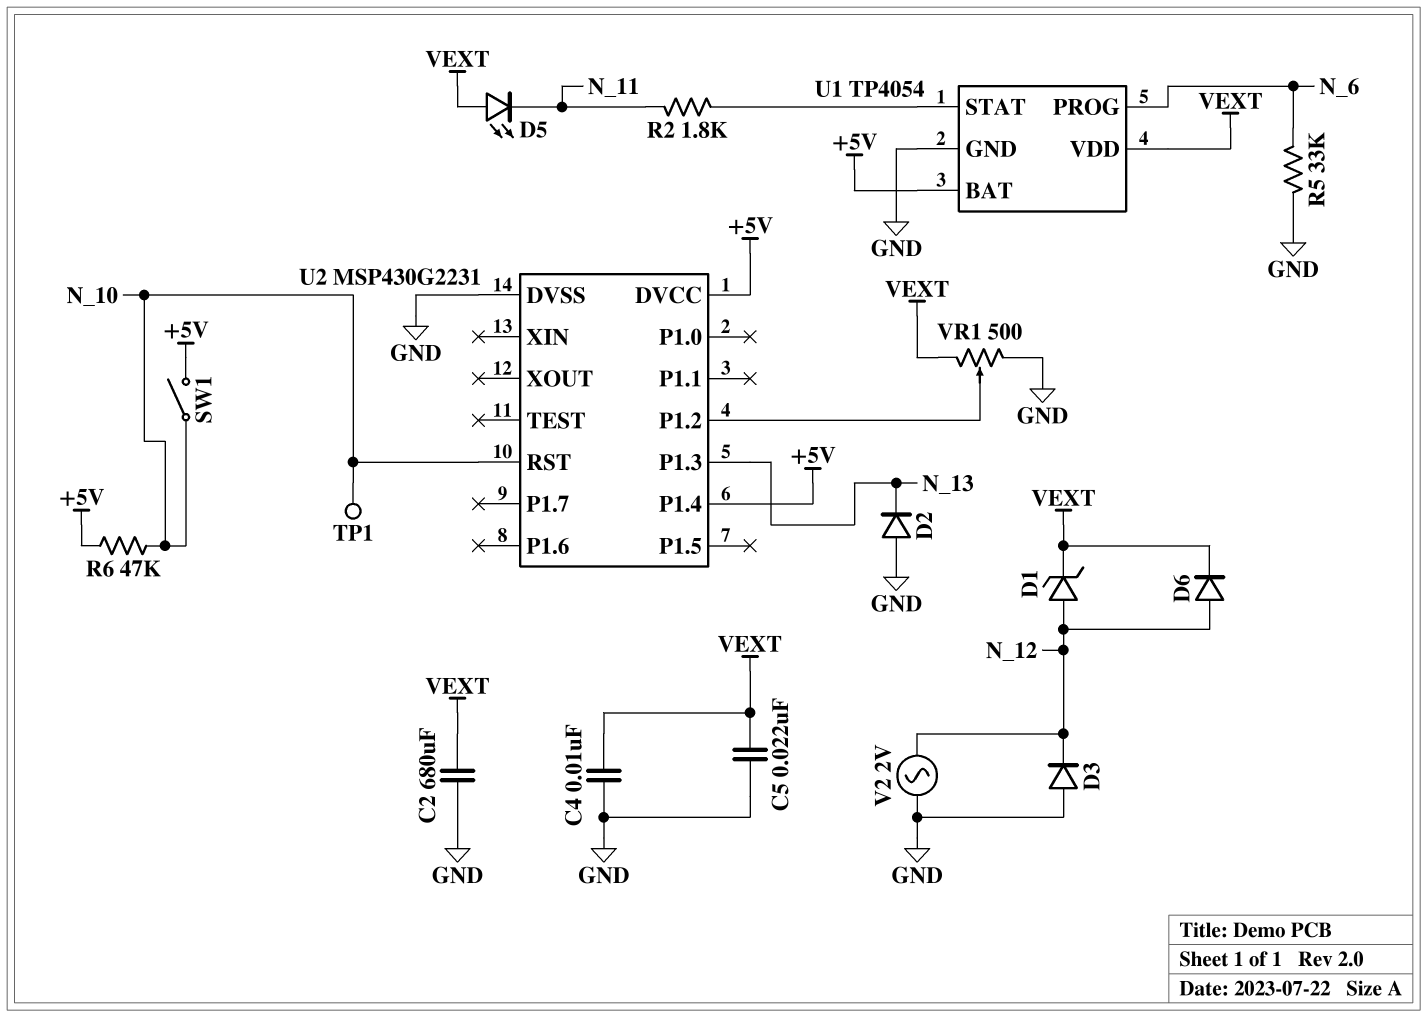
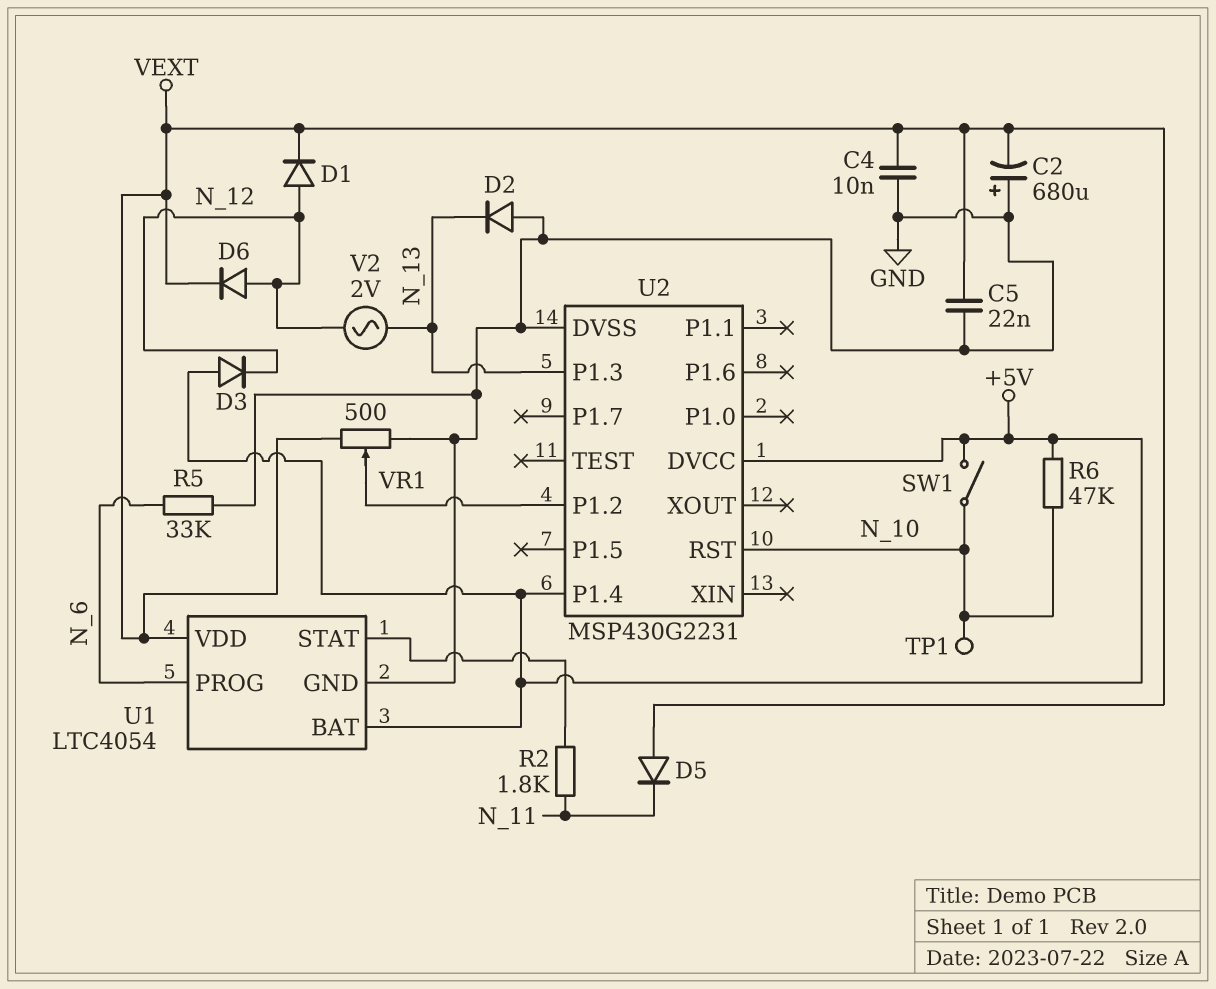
C2: 680uF (GND, VEXT) -> 680uF (plus GND, minus VEXT)
D1: zener (A N_12, K VEXT) -> diode (A N_12, K VEXT)
D3: diode (A GND, K N_12) -> diode (A +5V, K N_12)
D5: LED (A VEXT, K N_11) -> diode (A VEXT, K N_11)
U1: TP4054 -> LTC4054
V2: AC 2V (GND, N_12) -> AC 2V (N_12, N_13)

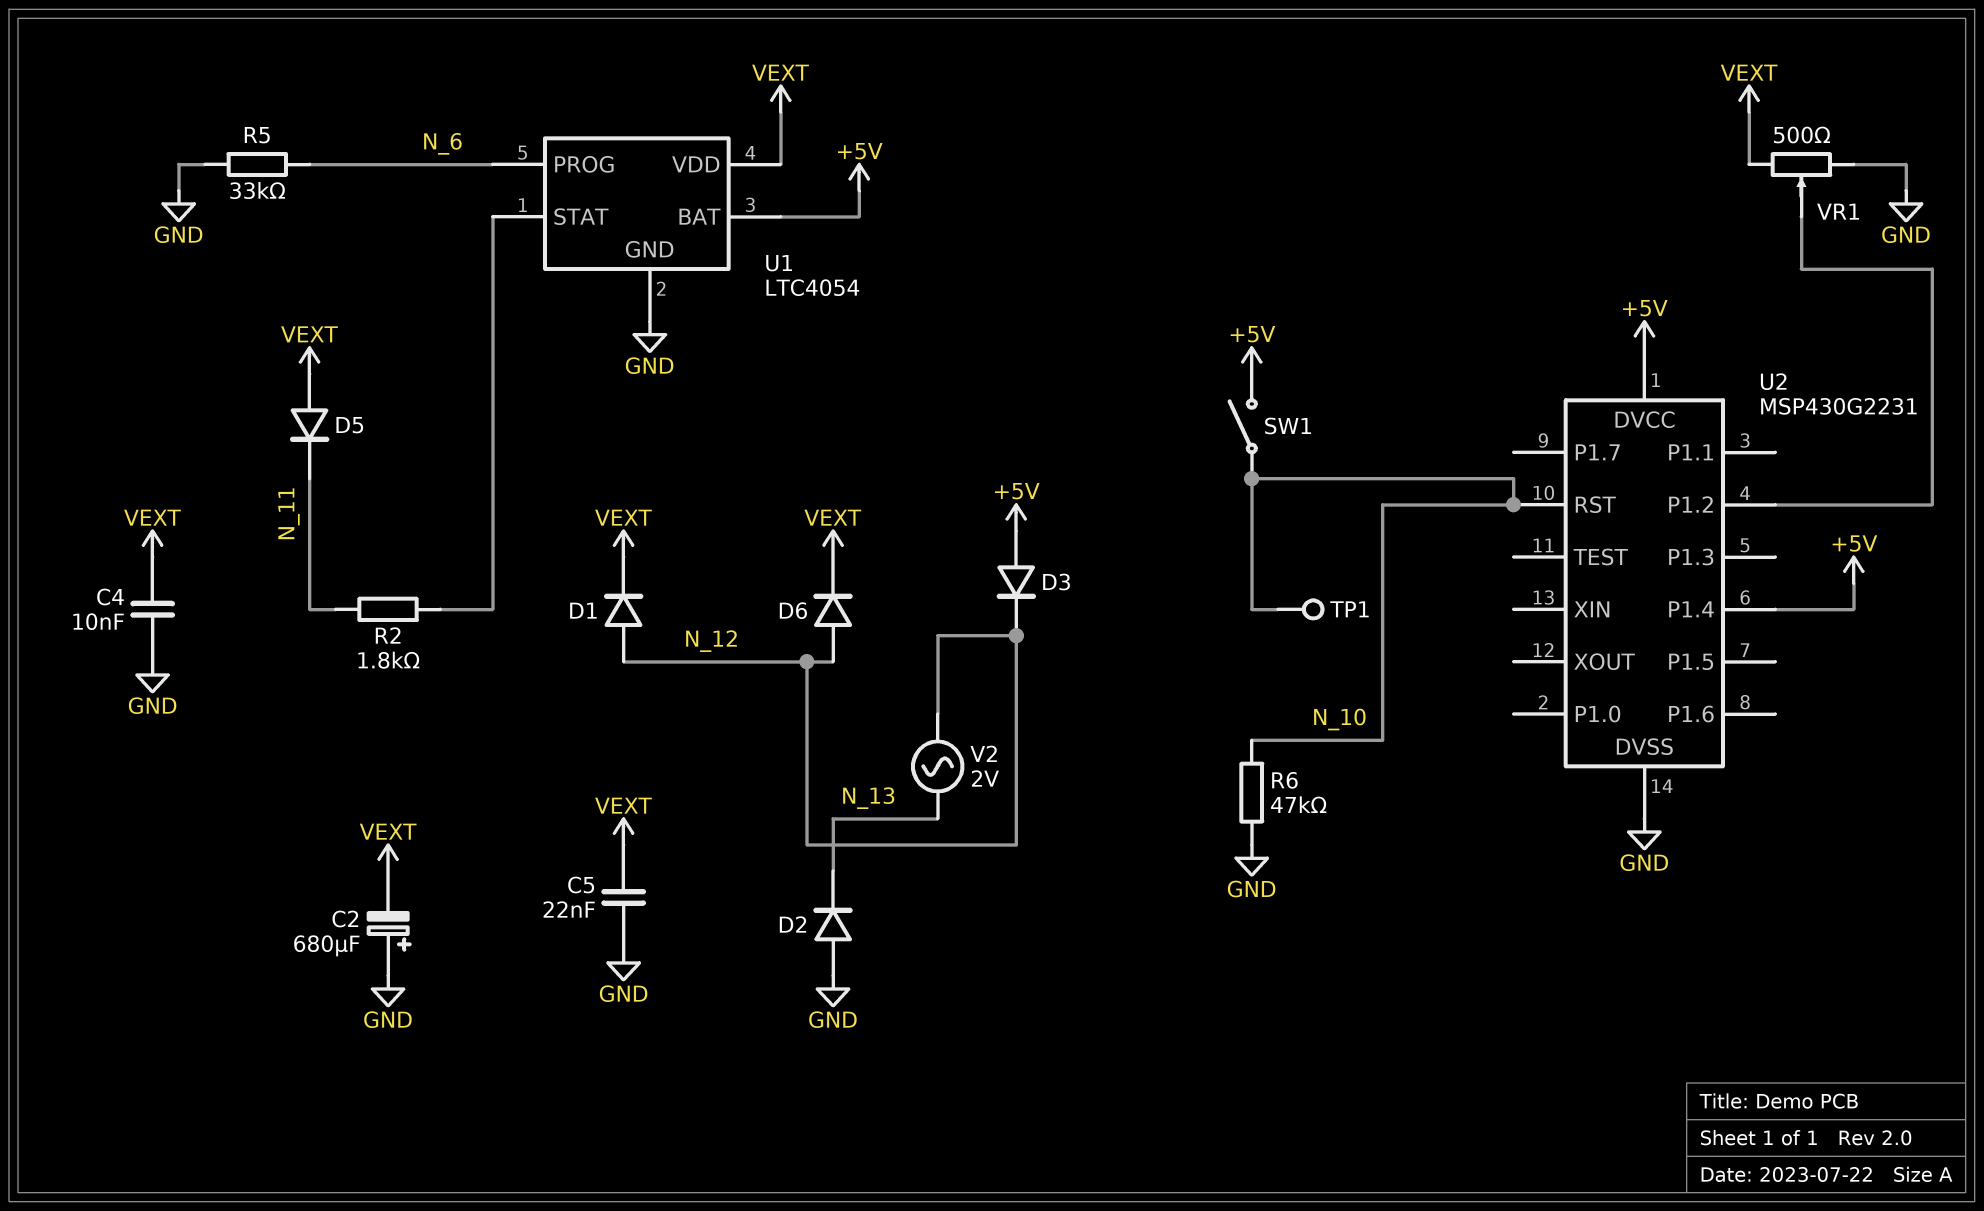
R6: 47k (+5V, N_10) -> 47k (GND, N_10)
U2 pin P1.3: N_13 -> none

